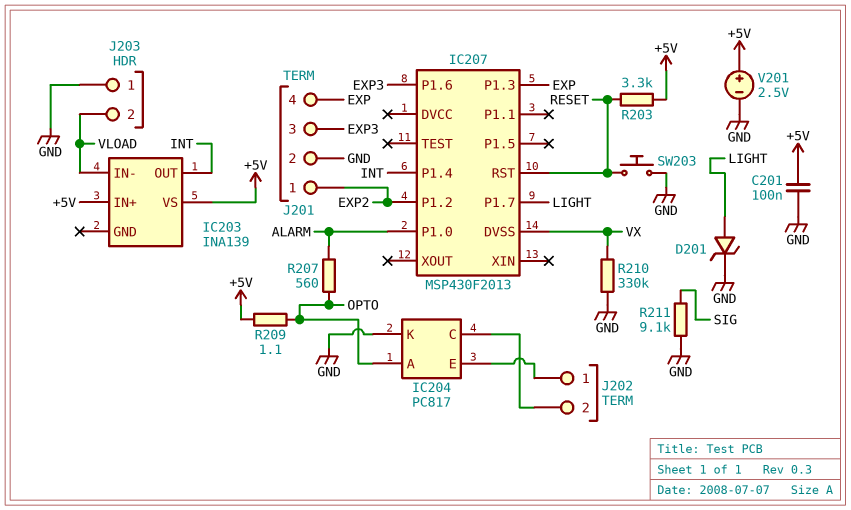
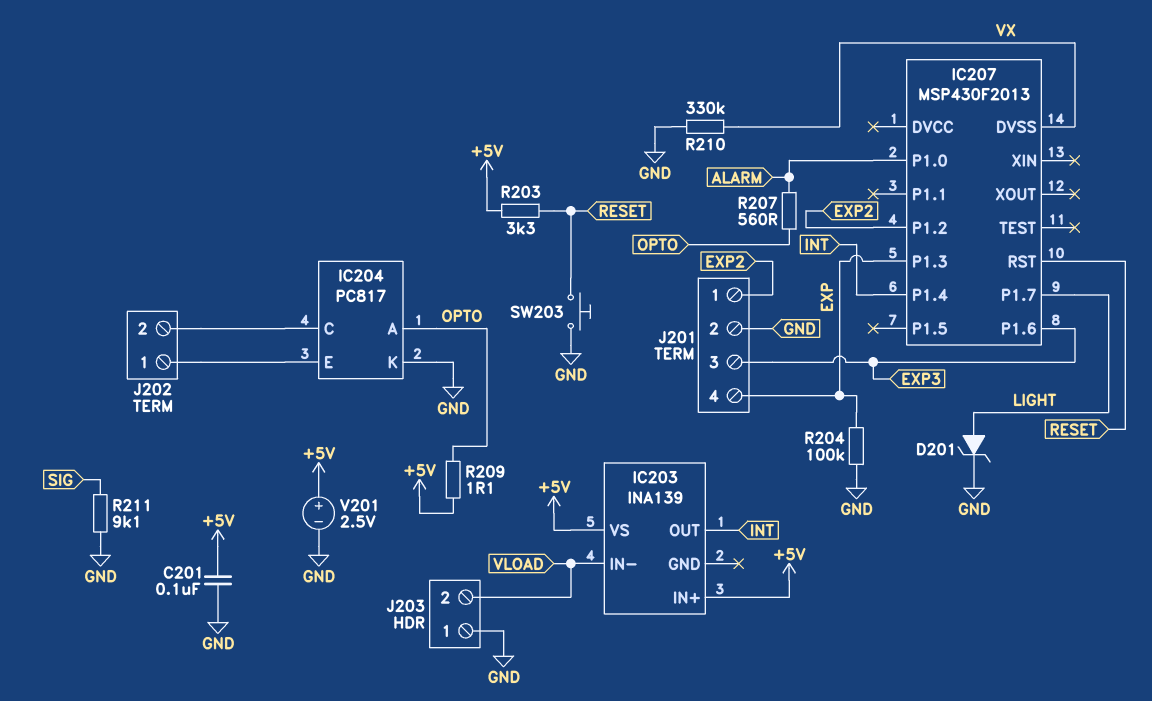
R204: none -> 100k (EXP, GND)

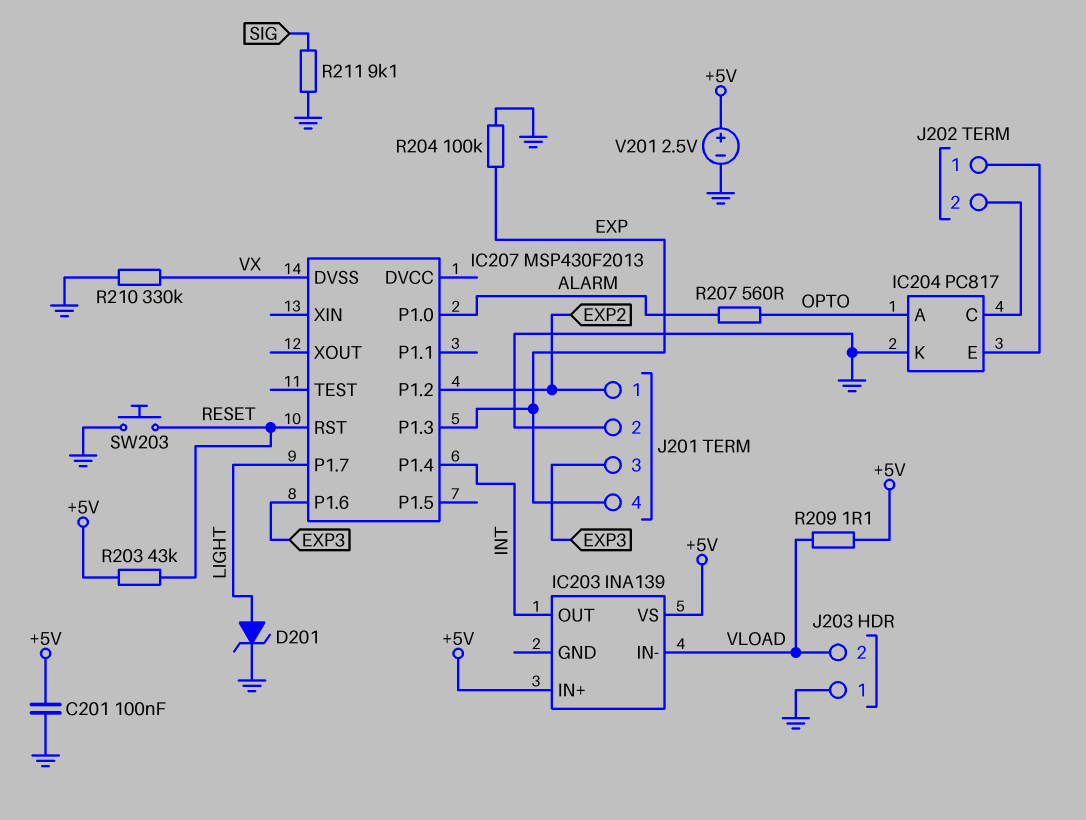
R203: 3.3k (+5V, RESET) -> 43k (+5V, RESET)
R209: 1.1 (+5V, OPTO) -> 1.1 (+5V, VLOAD)

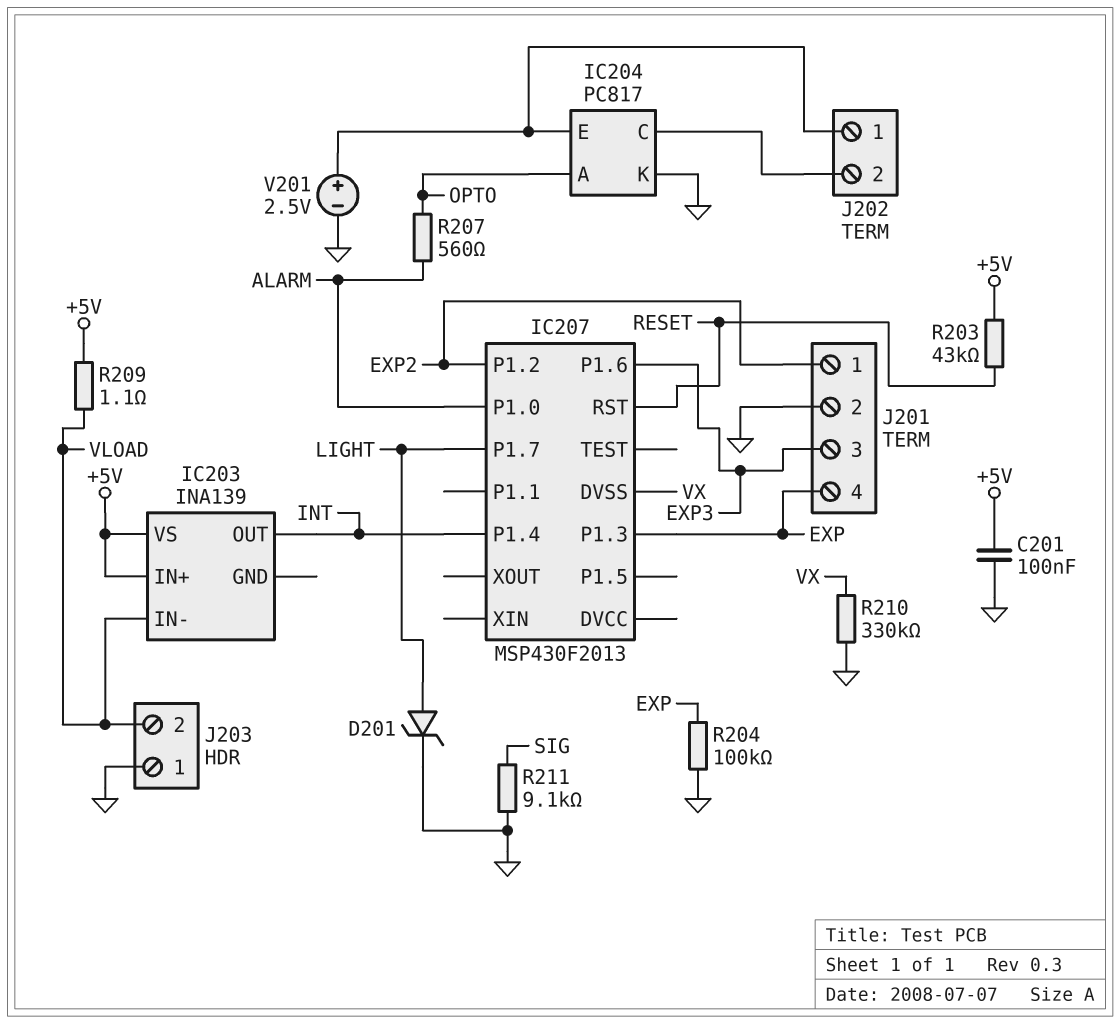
SW203: button (GND, RESET) -> none
V201: 2.5V (plus +5V, minus GND) -> 2.5V (plus IC204/E, minus GND)

